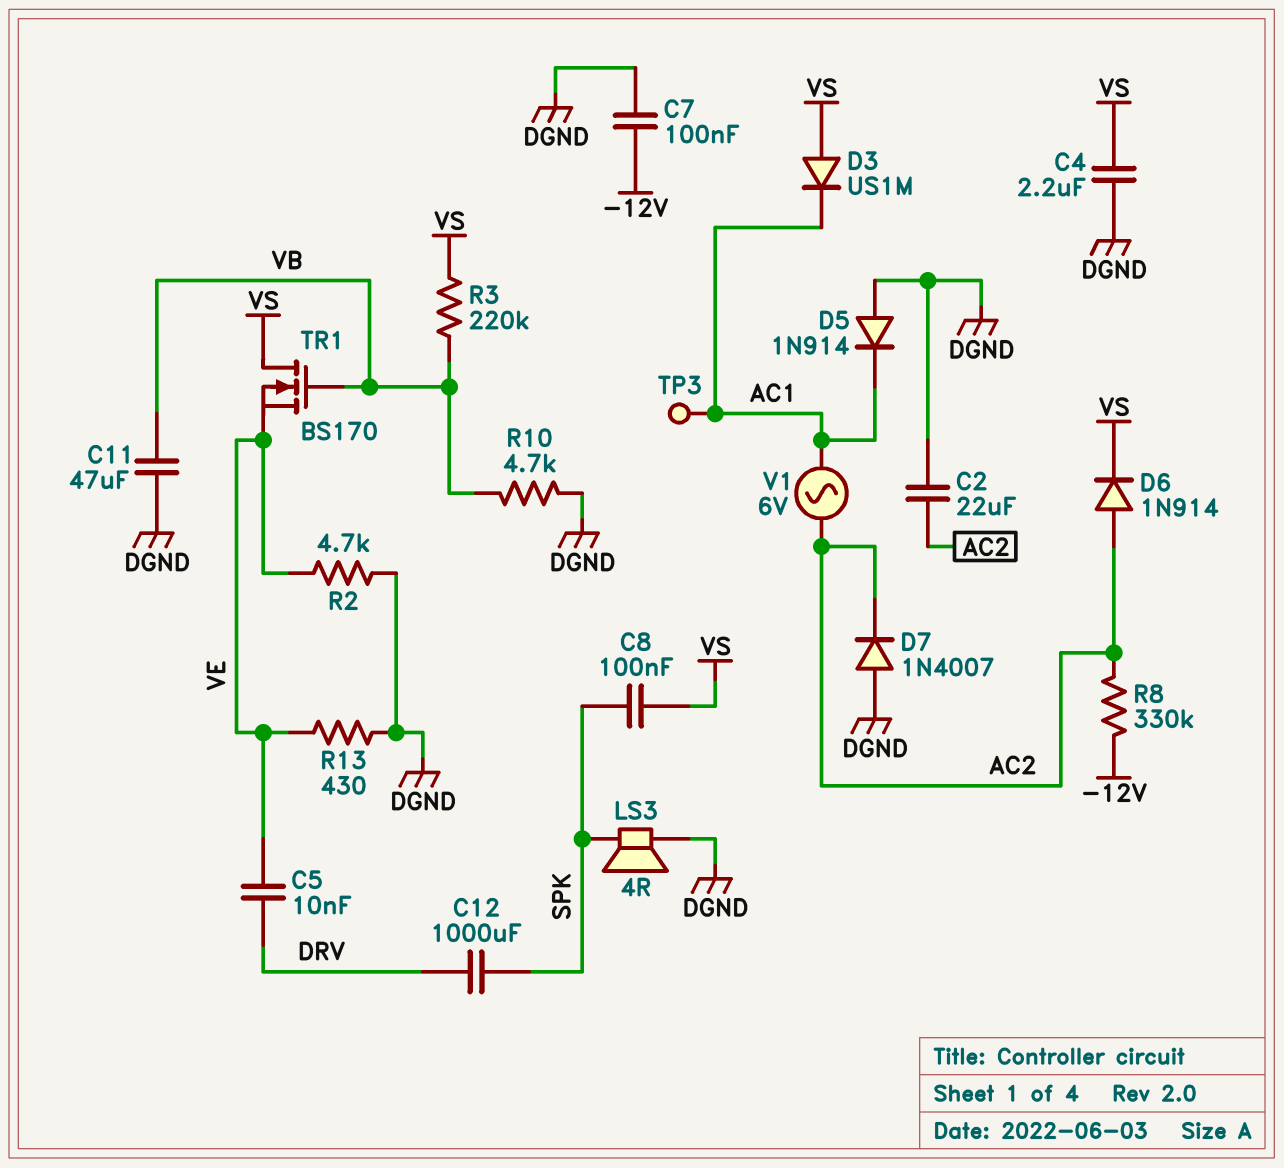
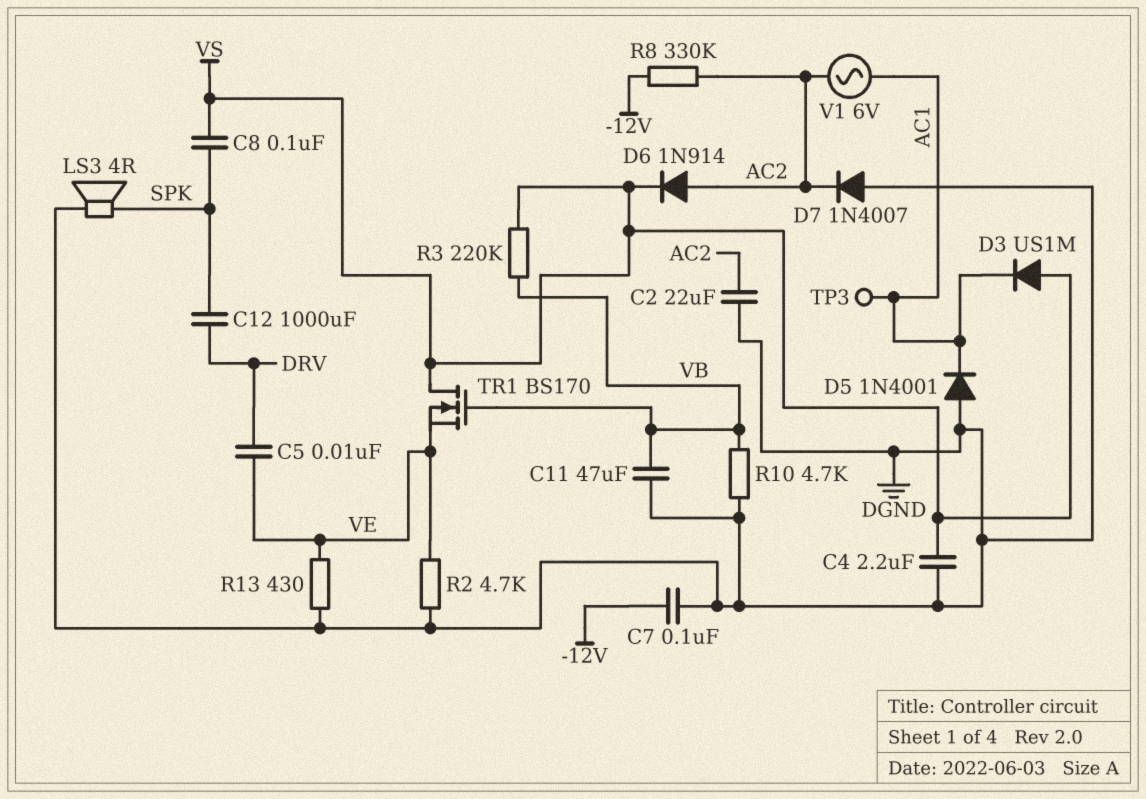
D5: diode 1N914 (A DGND, K AC1) -> diode 1N4001 (A DGND, K AC1)

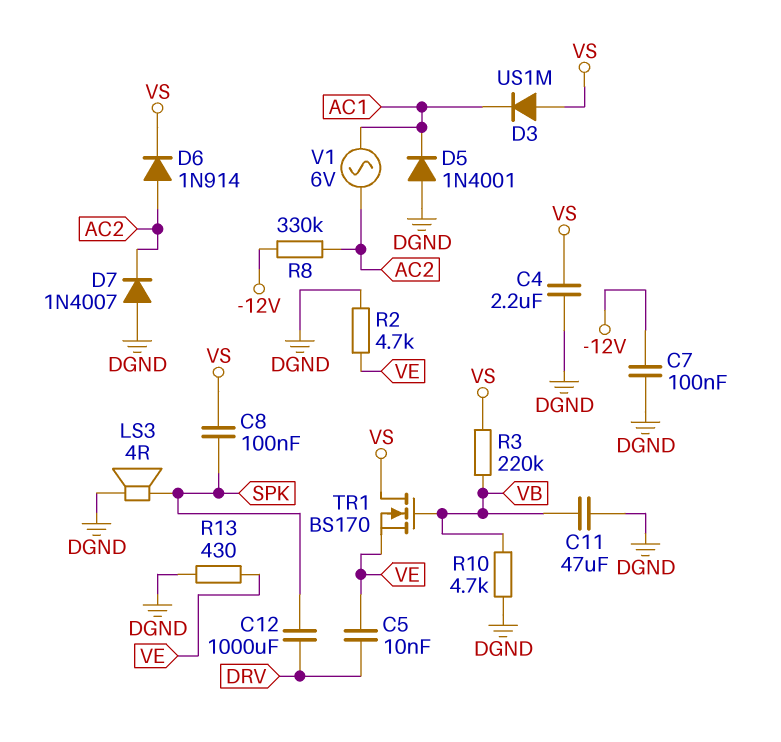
C2: 22uF (AC2, DGND) -> none
TP3: test point (AC1) -> none

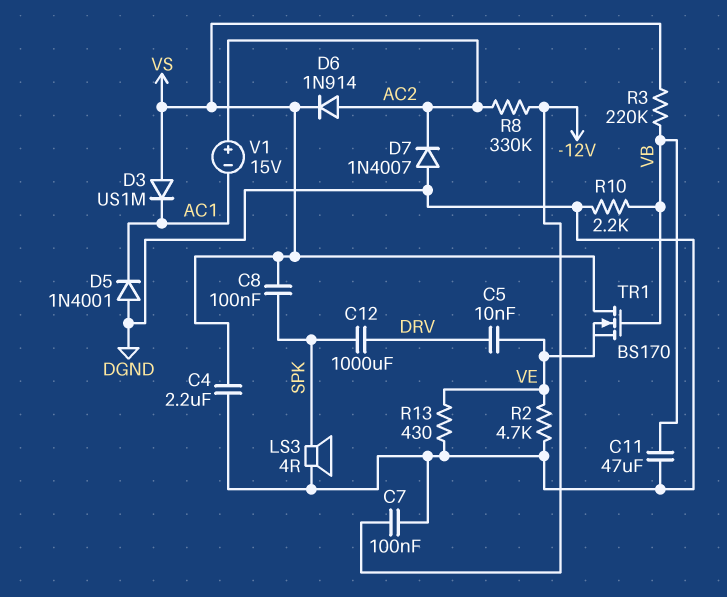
R10: 4.7k (DGND, VB) -> 2.2k (DGND, VB)
V1: AC 6V (AC1, AC2) -> 15V (plus AC2, minus AC1)

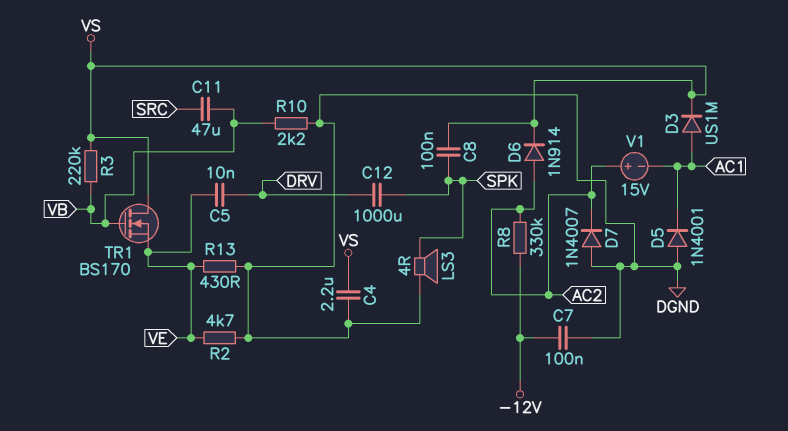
C11: 47uF (DGND, VB) -> 47uF (SRC, VB)
D3: diode US1M (A VS, K AC1) -> diode US1M (A AC1, K VS)

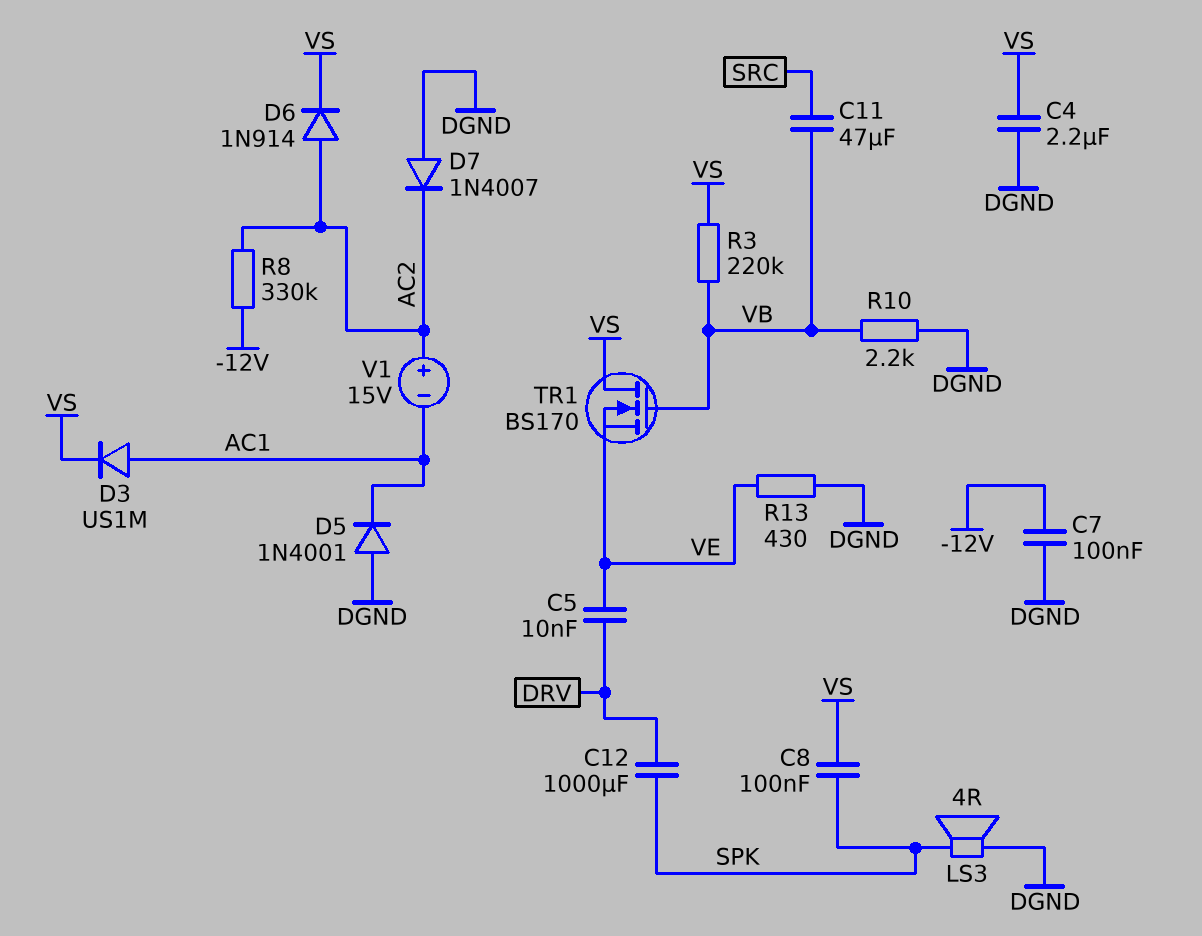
R2: 4.7k (DGND, VE) -> none

